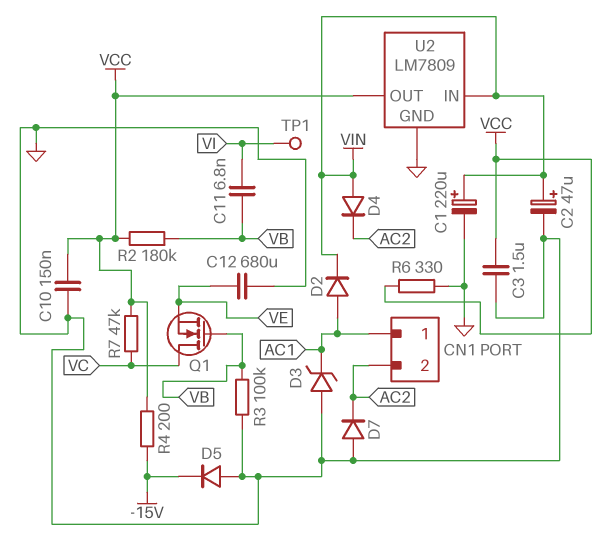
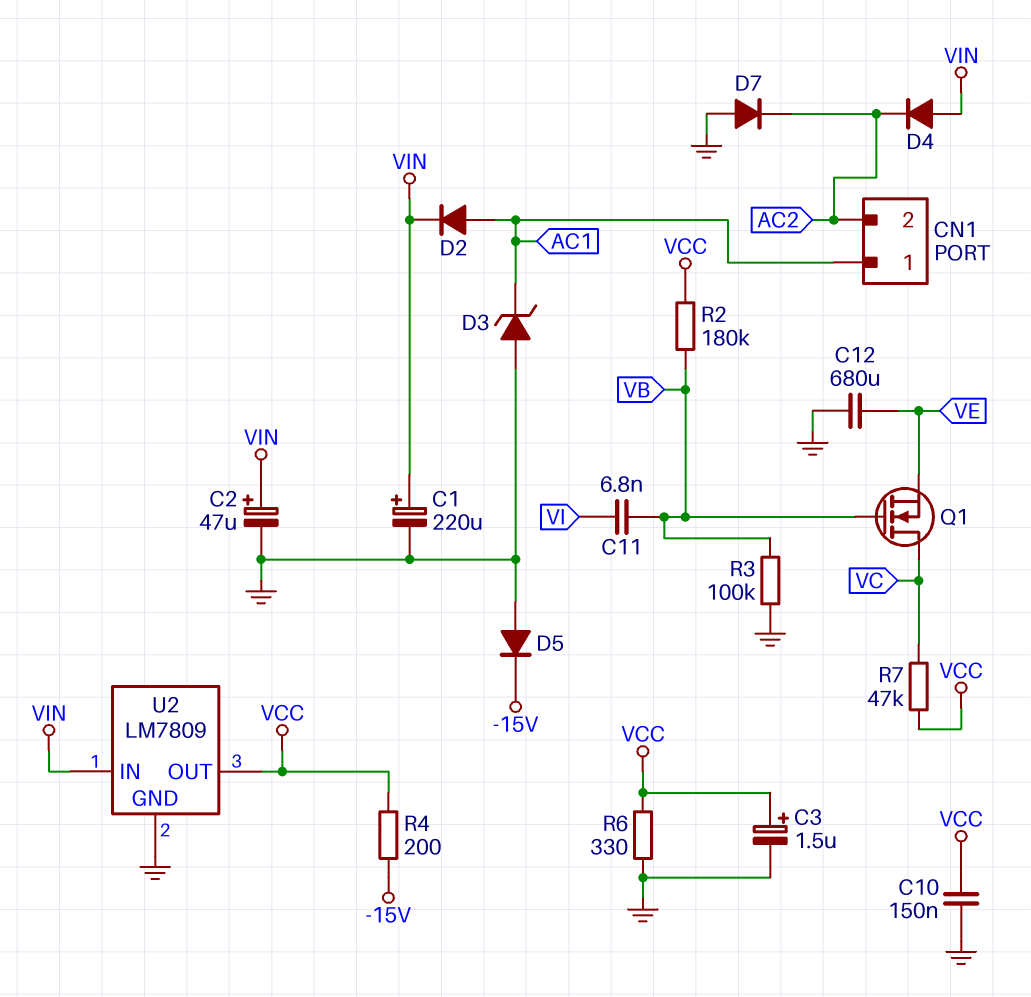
C3: 1.5uF (GND, VCC) -> 1.5uF (plus VCC, minus GND)
TP1: test point (VI) -> none

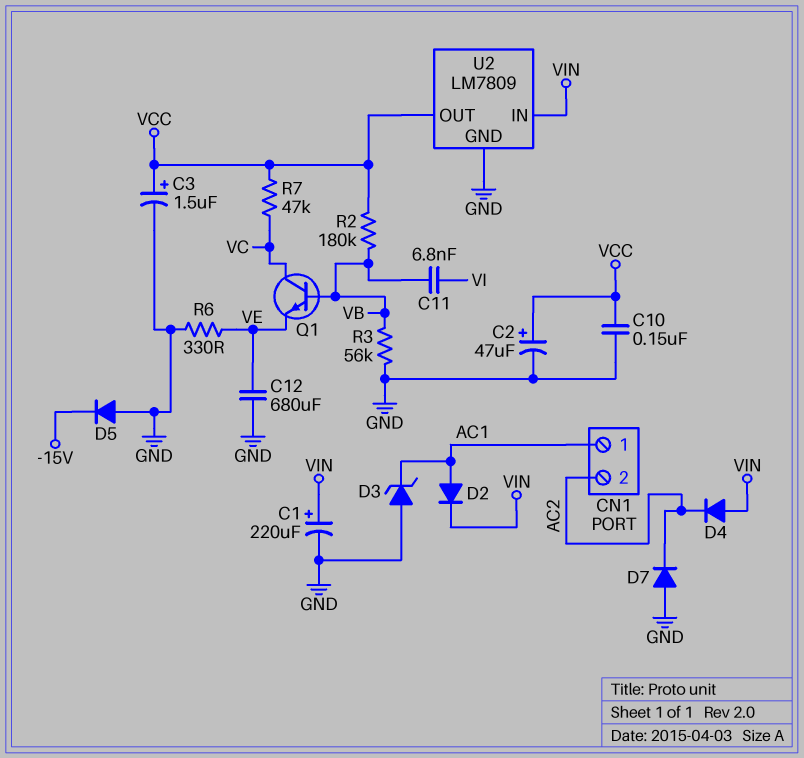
C2: 47uF (plus VIN, minus GND) -> 47uF (plus VCC, minus GND)
Q1: NMOS (G VB, D VC, S VE) -> NPN (B VB, C VC, E VE)
R3: 100k (GND, VB) -> 56k (GND, VB)
R4: 200 (-15V, VCC) -> none
R6: 330 (GND, VCC) -> 330 (GND, VE)

